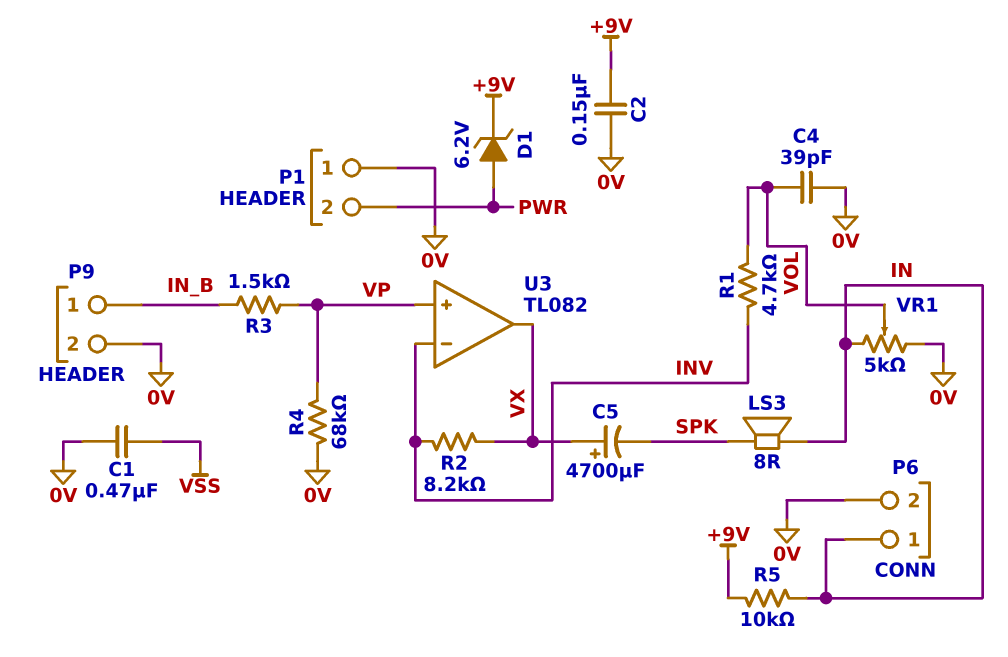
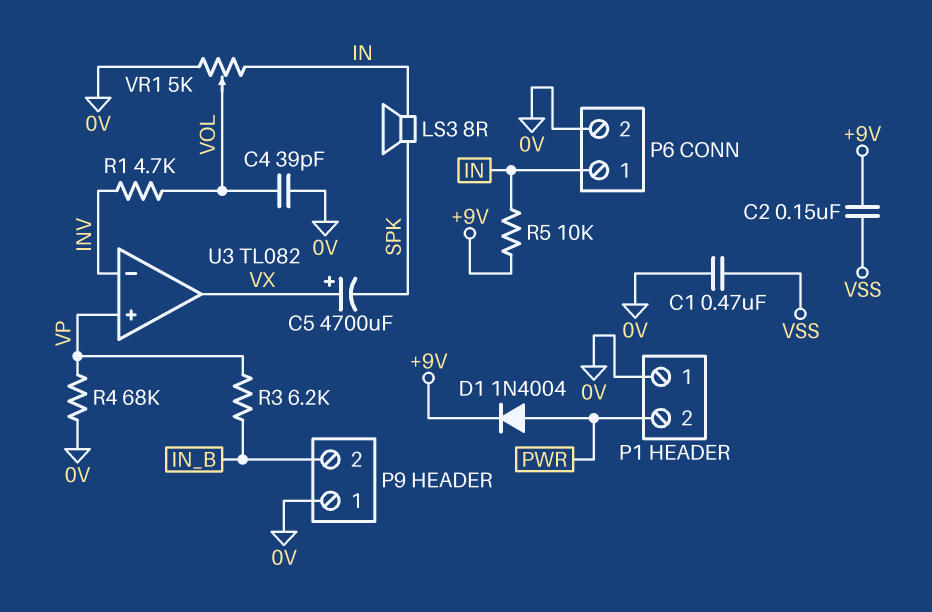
C2: 150nF (+9V, 0V) -> 150nF (+9V, VSS)
D1: zener 6.2V (A PWR, K +9V) -> diode 1N4004 (A PWR, K +9V)
P9 pin 1: IN_B -> 0V
P9 pin 2: 0V -> IN_B
R2: 8.2k (INV, VX) -> none
R3: 1.5k (IN_B, VP) -> 6.2k (IN_B, VP)

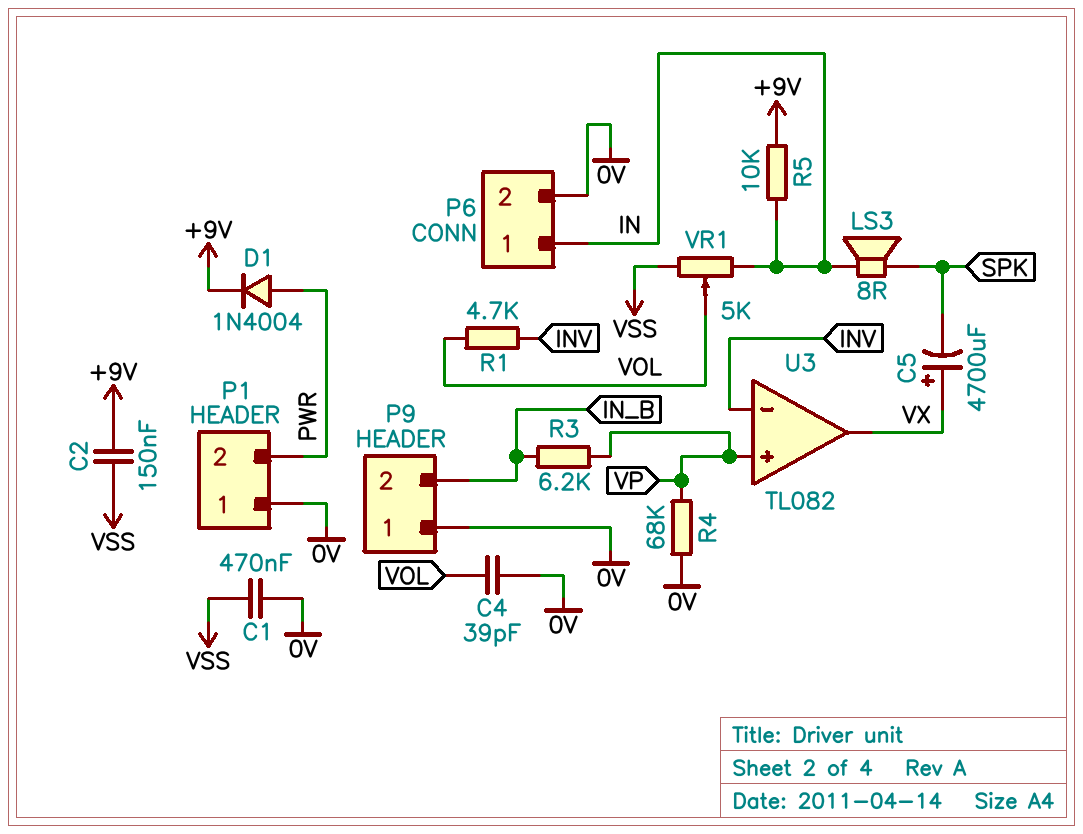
VR1: 5k (0V, IN, wiper VOL) -> 5k (IN, VSS, wiper VOL)

